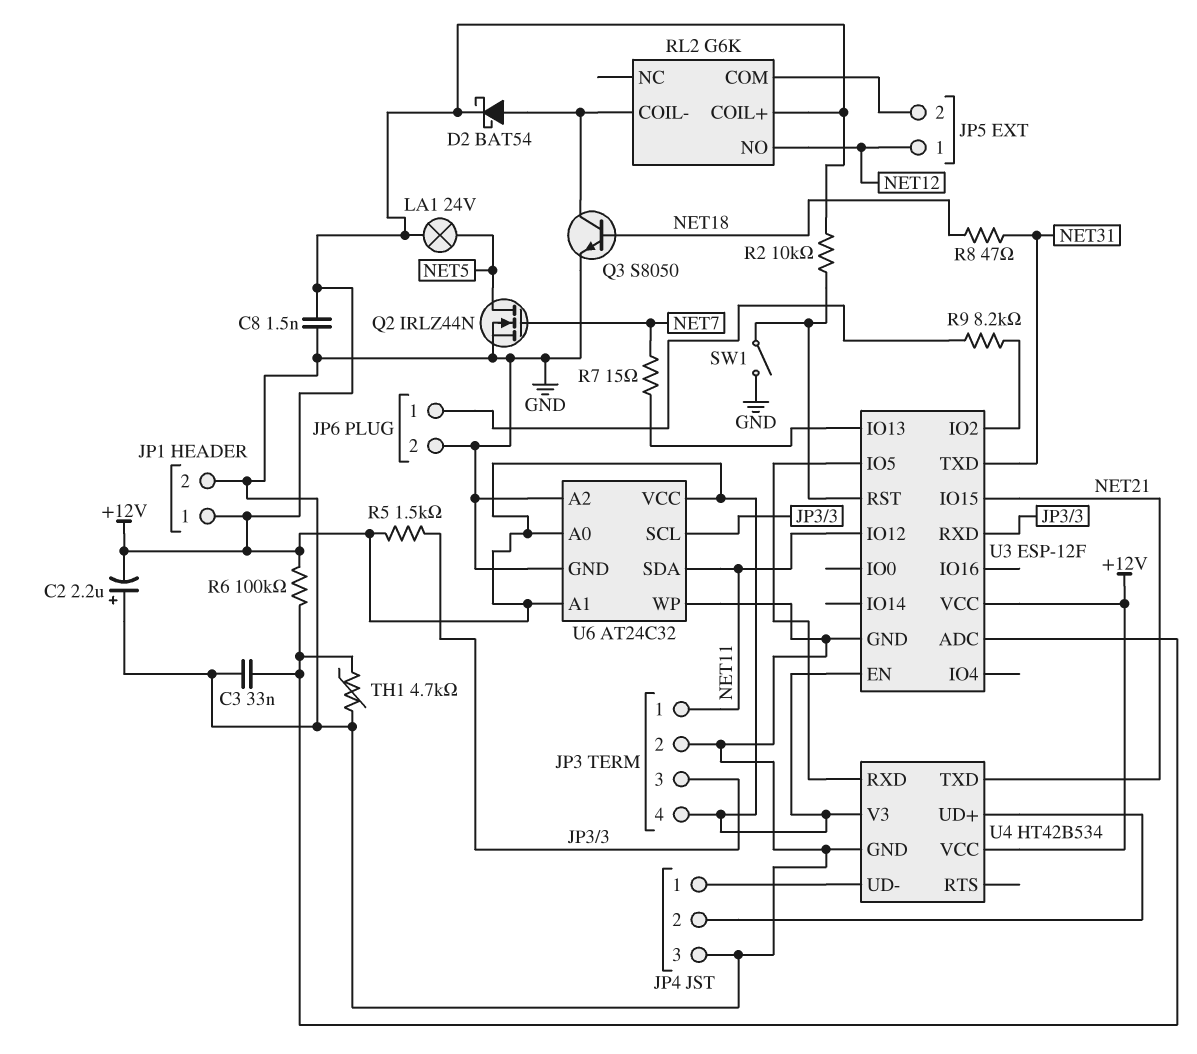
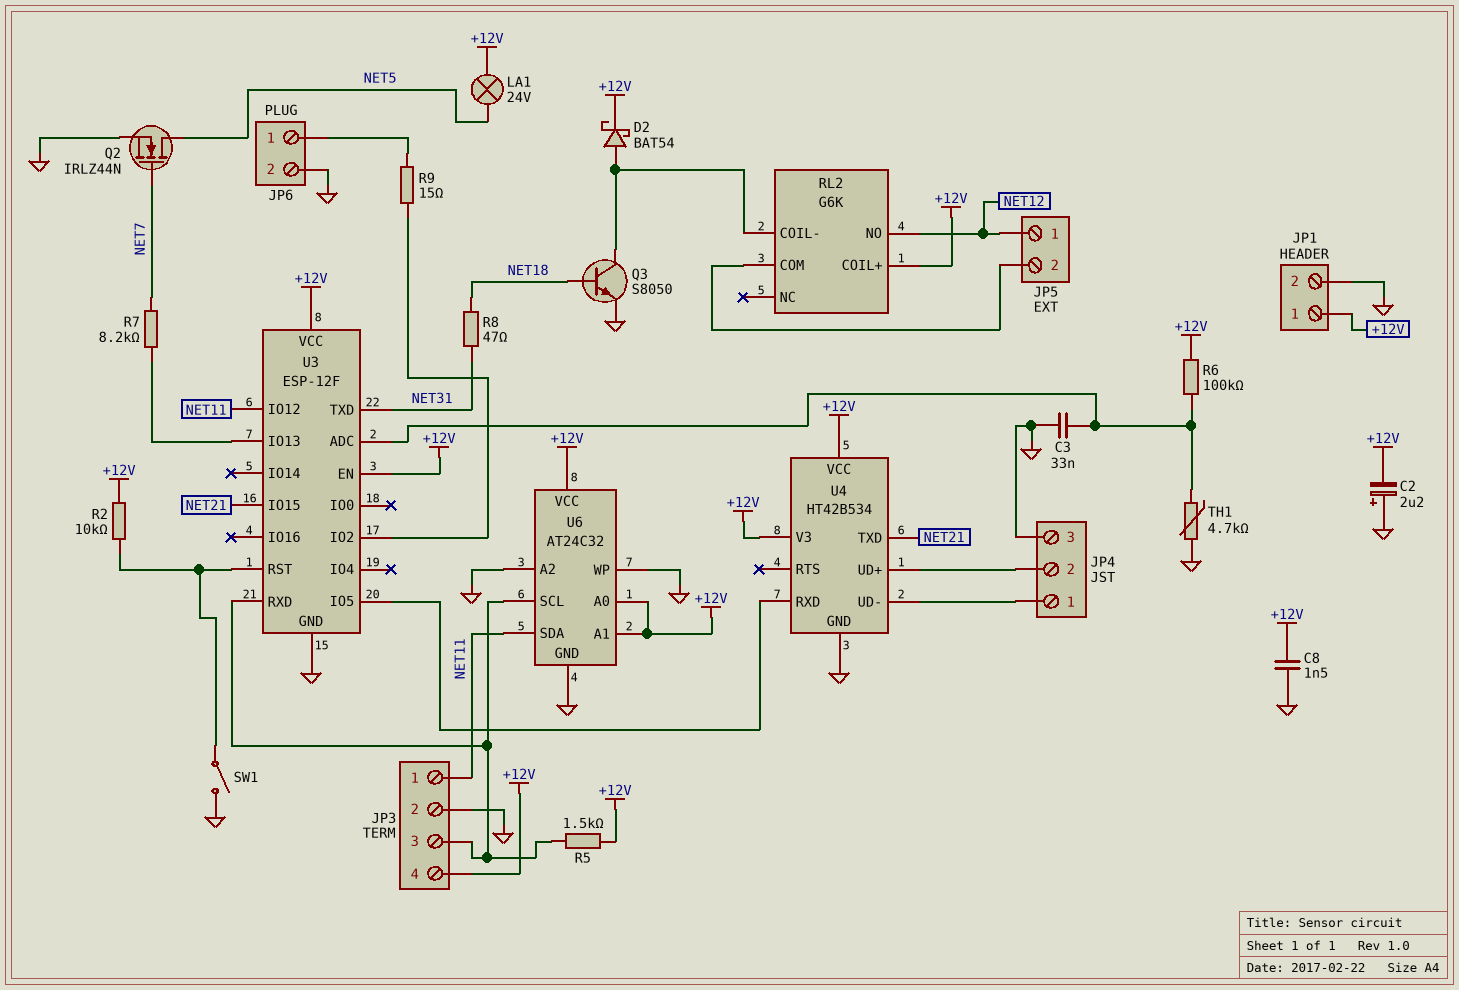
R7: 15 (NET7, U3/IO13) -> 8.2k (NET7, U3/IO13)
R9: 8.2k (JP6/1, U3/IO2) -> 15 (JP6/1, U3/IO2)

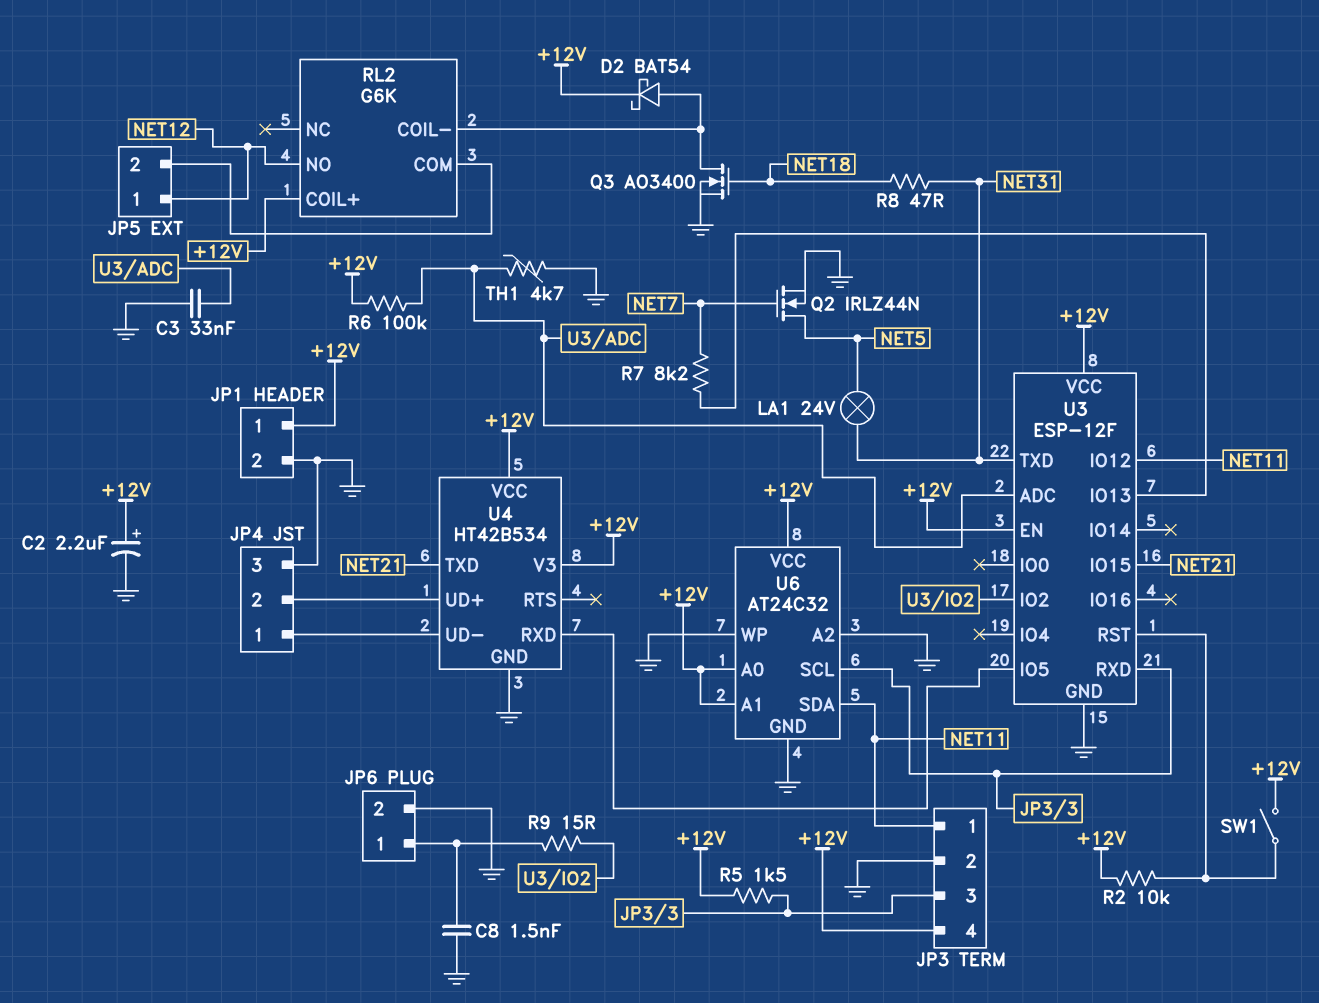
C2: 2.2uF (plus GND, minus +12V) -> 2.2uF (plus +12V, minus GND)
C8: 1.5nF (+12V, GND) -> 1.5nF (GND, JP6/1)
LA1: lamp 24V (+12V, NET5) -> lamp 24V (NET5, NET31)
Q3: NPN S8050 (B NET18, C RL2/COIL-, E GND) -> NMOS AO3400 (G NET18, D RL2/COIL-, S GND)
SW1: switch (GND, U3/RST) -> switch (+12V, U3/RST)

